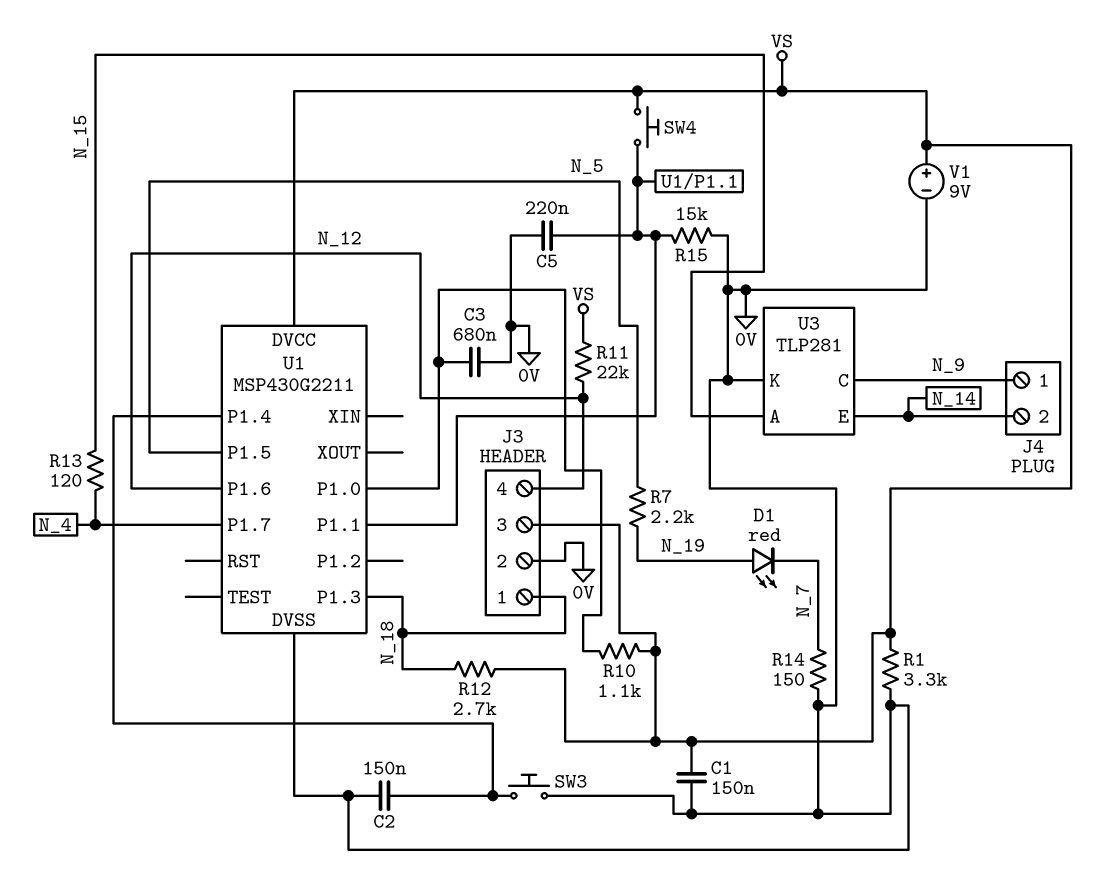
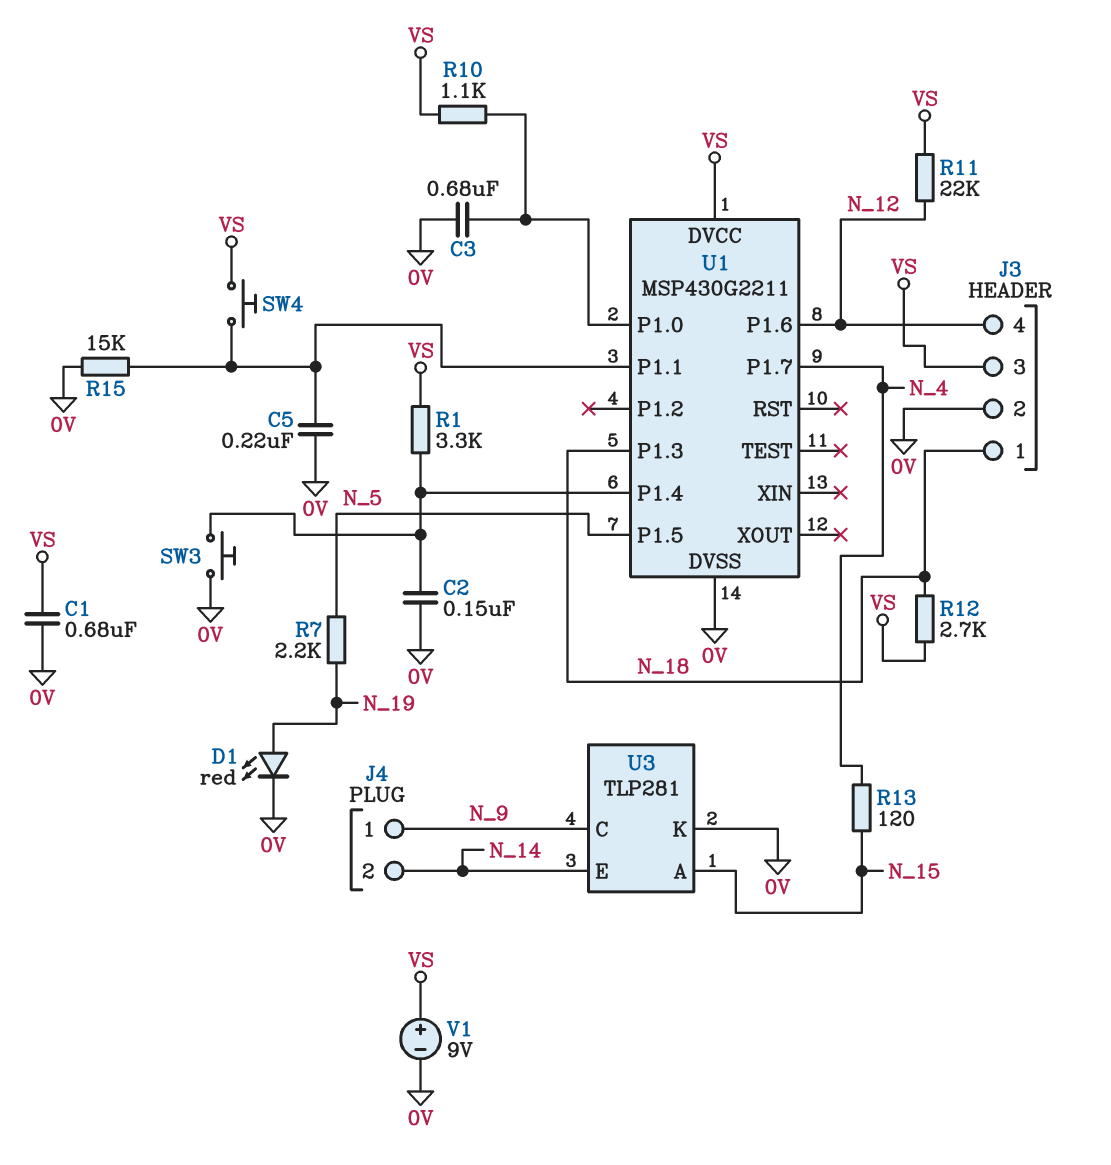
C1: 150nF (0V, VS) -> 680nF (0V, VS)
D1: LED red (A N_19, K N_7) -> LED red (A N_19, K 0V)
R1: 3.3k (0V, VS) -> 3.3k (U1/P1.4, VS)
R14: 150 (0V, N_7) -> none

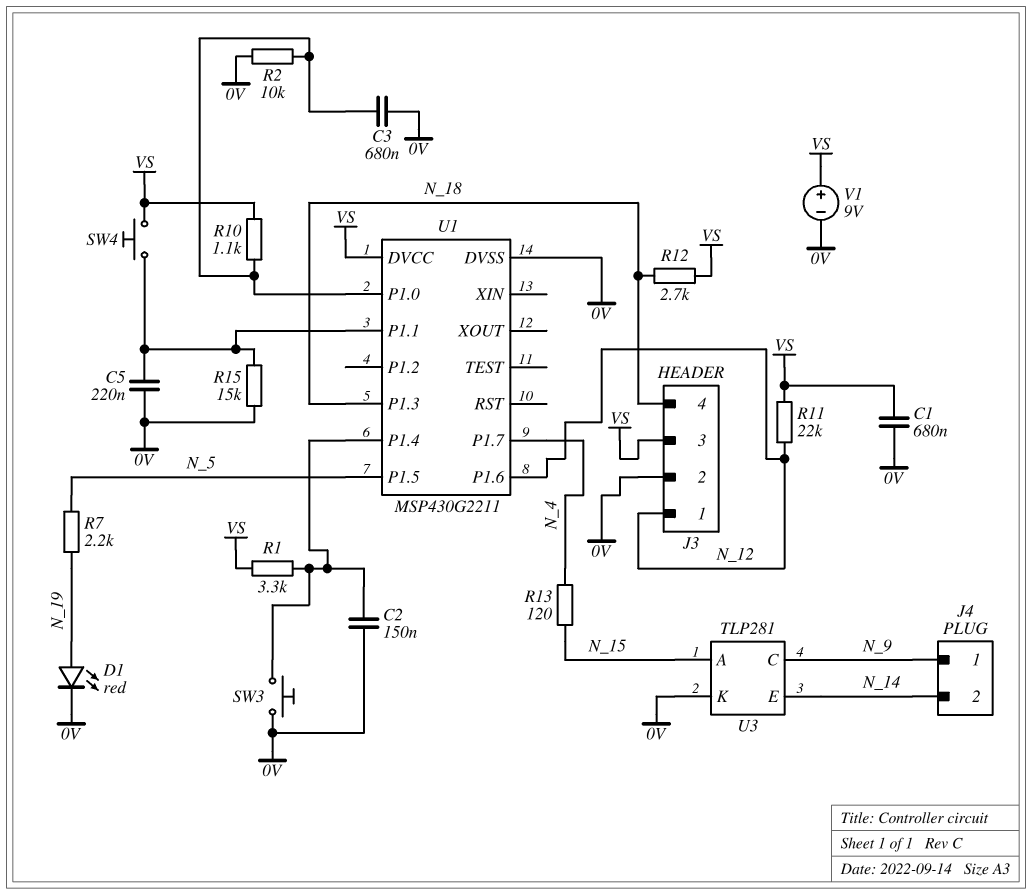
J3 pin 1: N_18 -> N_12
J3 pin 4: N_12 -> N_18
R2: none -> 10k (0V, U1/P1.0)

